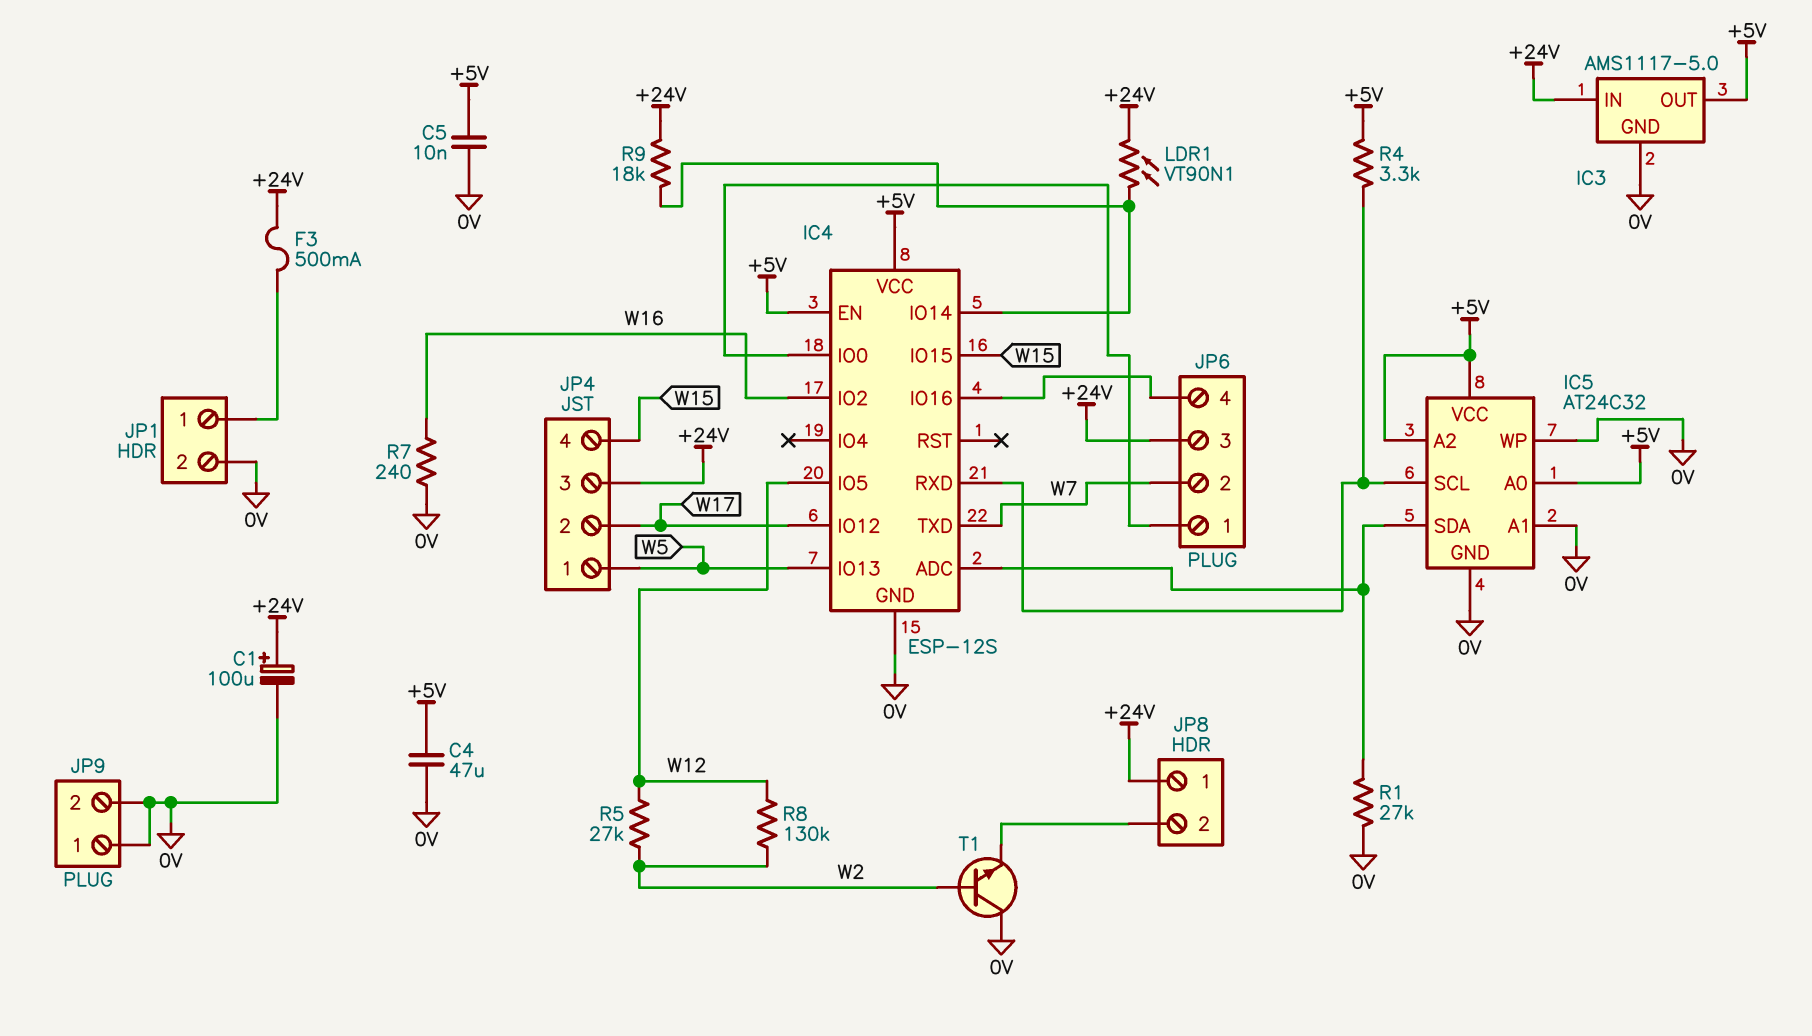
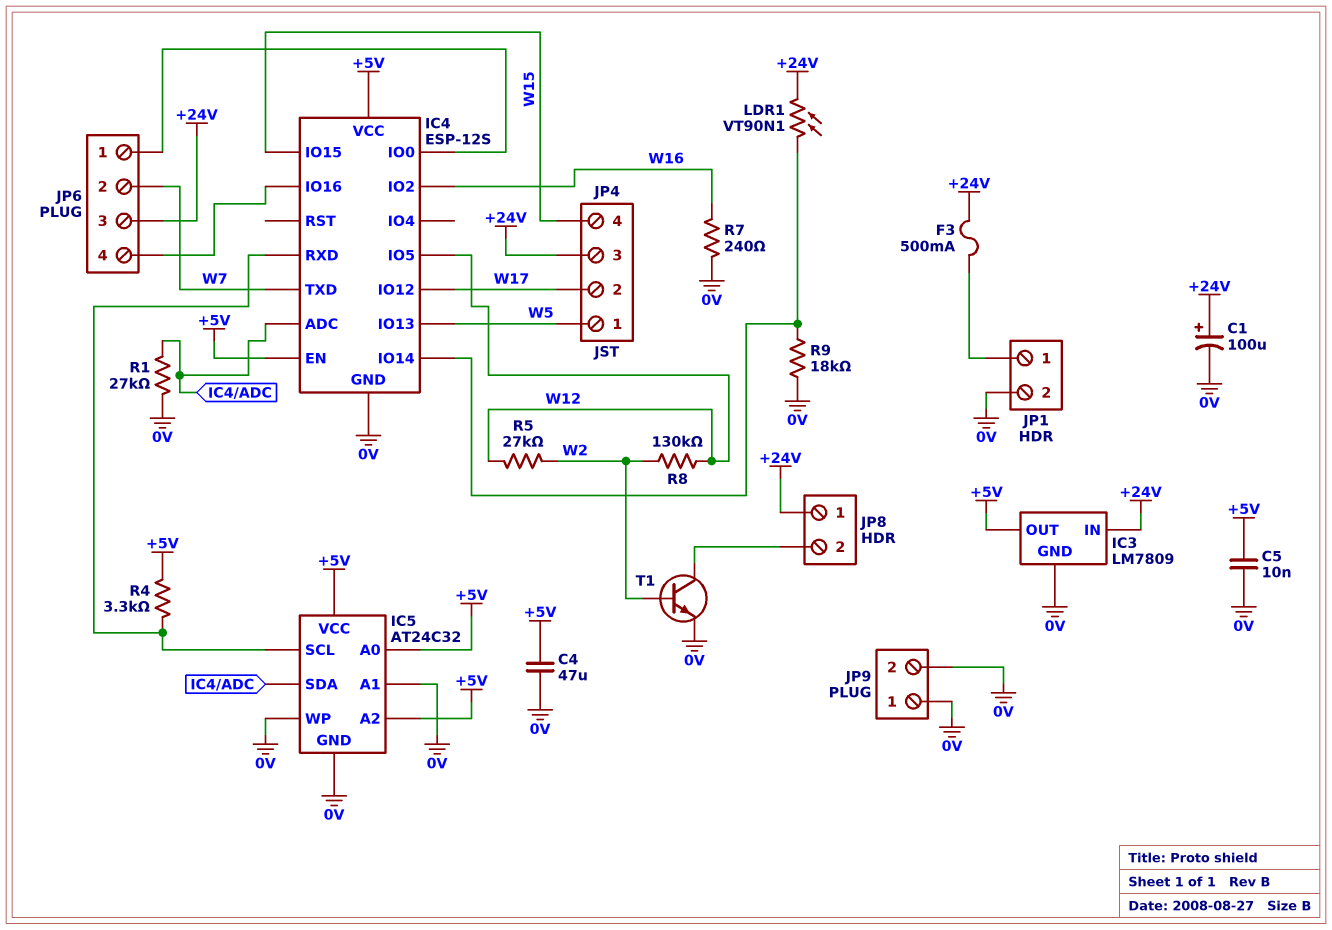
IC3: AMS1117-5.0 -> LM7809
R9: 18k (+24V, IC4/IO14) -> 18k (0V, IC4/IO14)
T1: NPN (B W2, C 0V, E JP8/2) -> NPN (B W2, C JP8/2, E 0V)

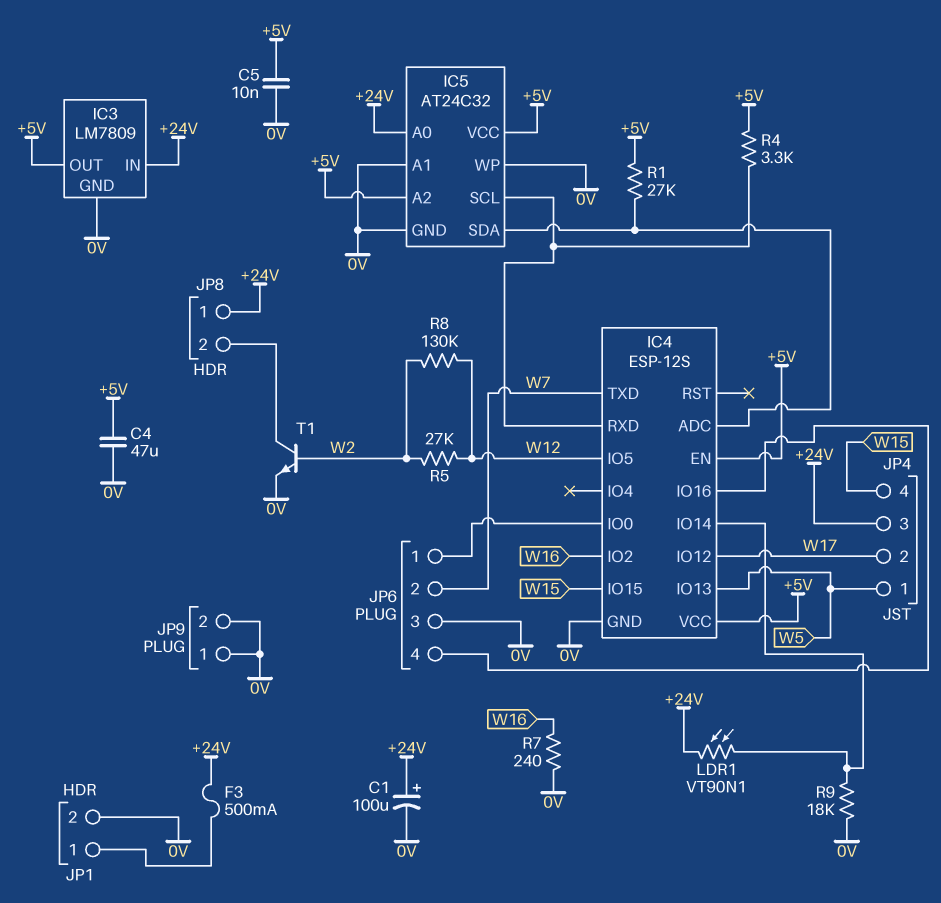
IC5 pin A0: +5V -> +24V
JP6 pin 3: +24V -> 0V
R1: 27k (0V, IC4/ADC) -> 27k (+5V, IC4/ADC)

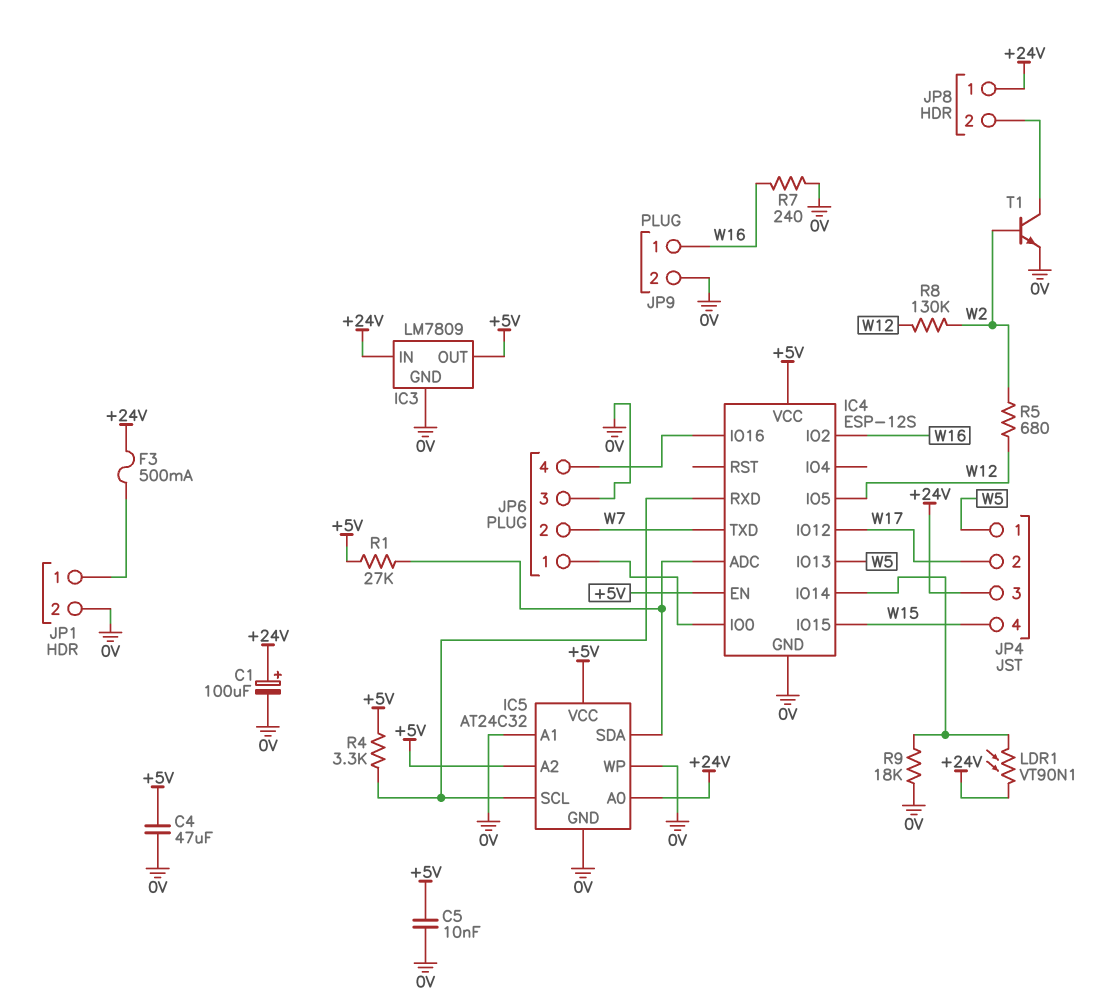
JP9 pin 1: 0V -> W16
R5: 27k (W2, W12) -> 680 (W2, W12)

